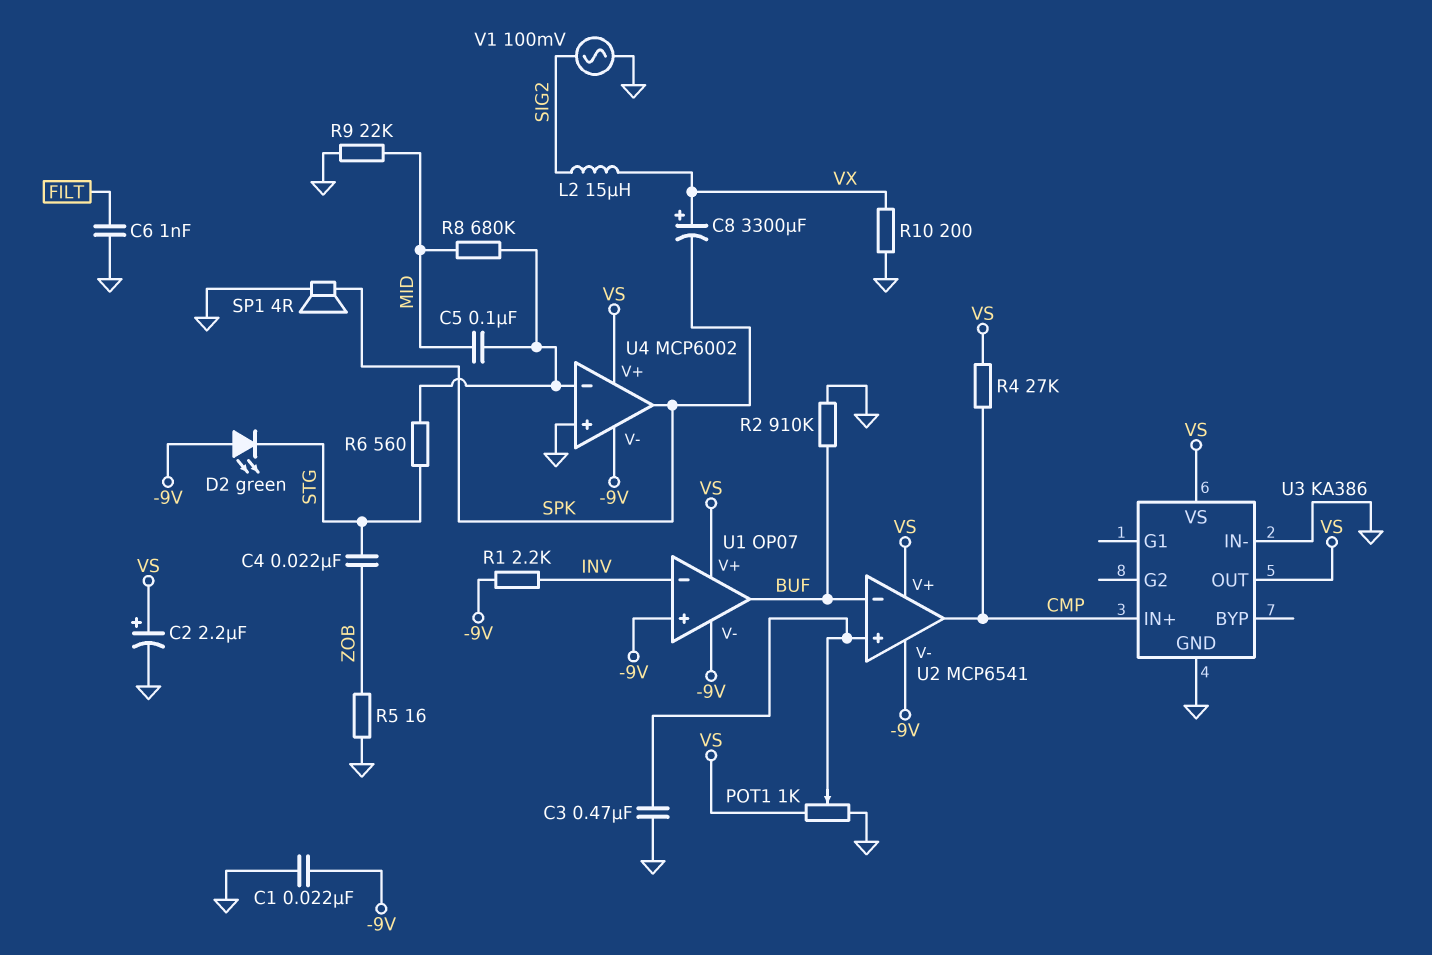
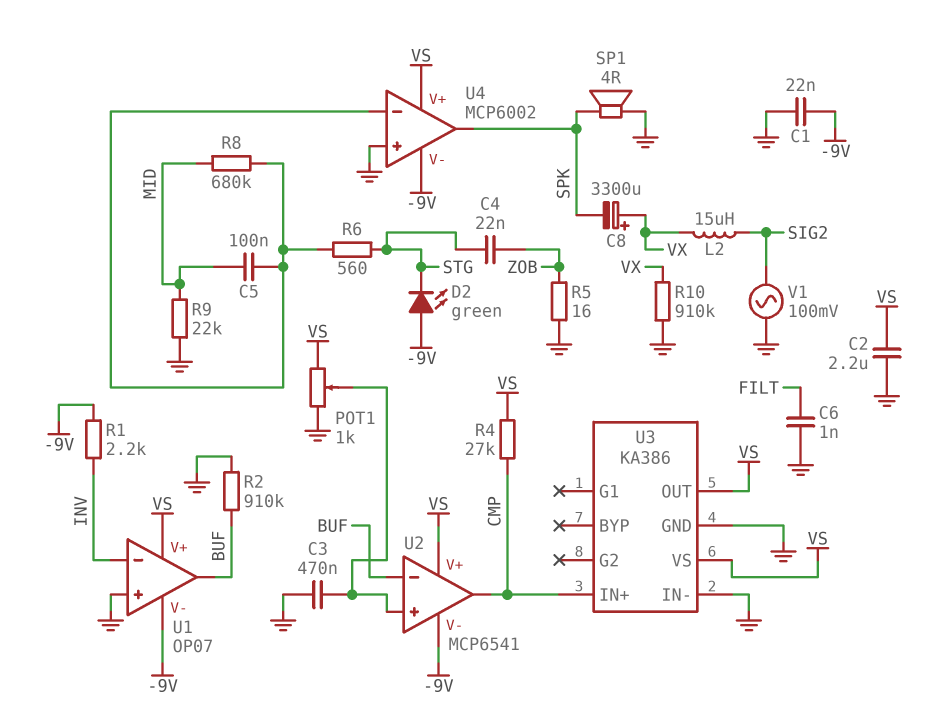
C2: 2.2uF (plus VS, minus GND) -> 2.2uF (GND, VS)
R10: 200 (GND, VX) -> 910k (GND, VX)
U1 pin in+: -9V -> GND

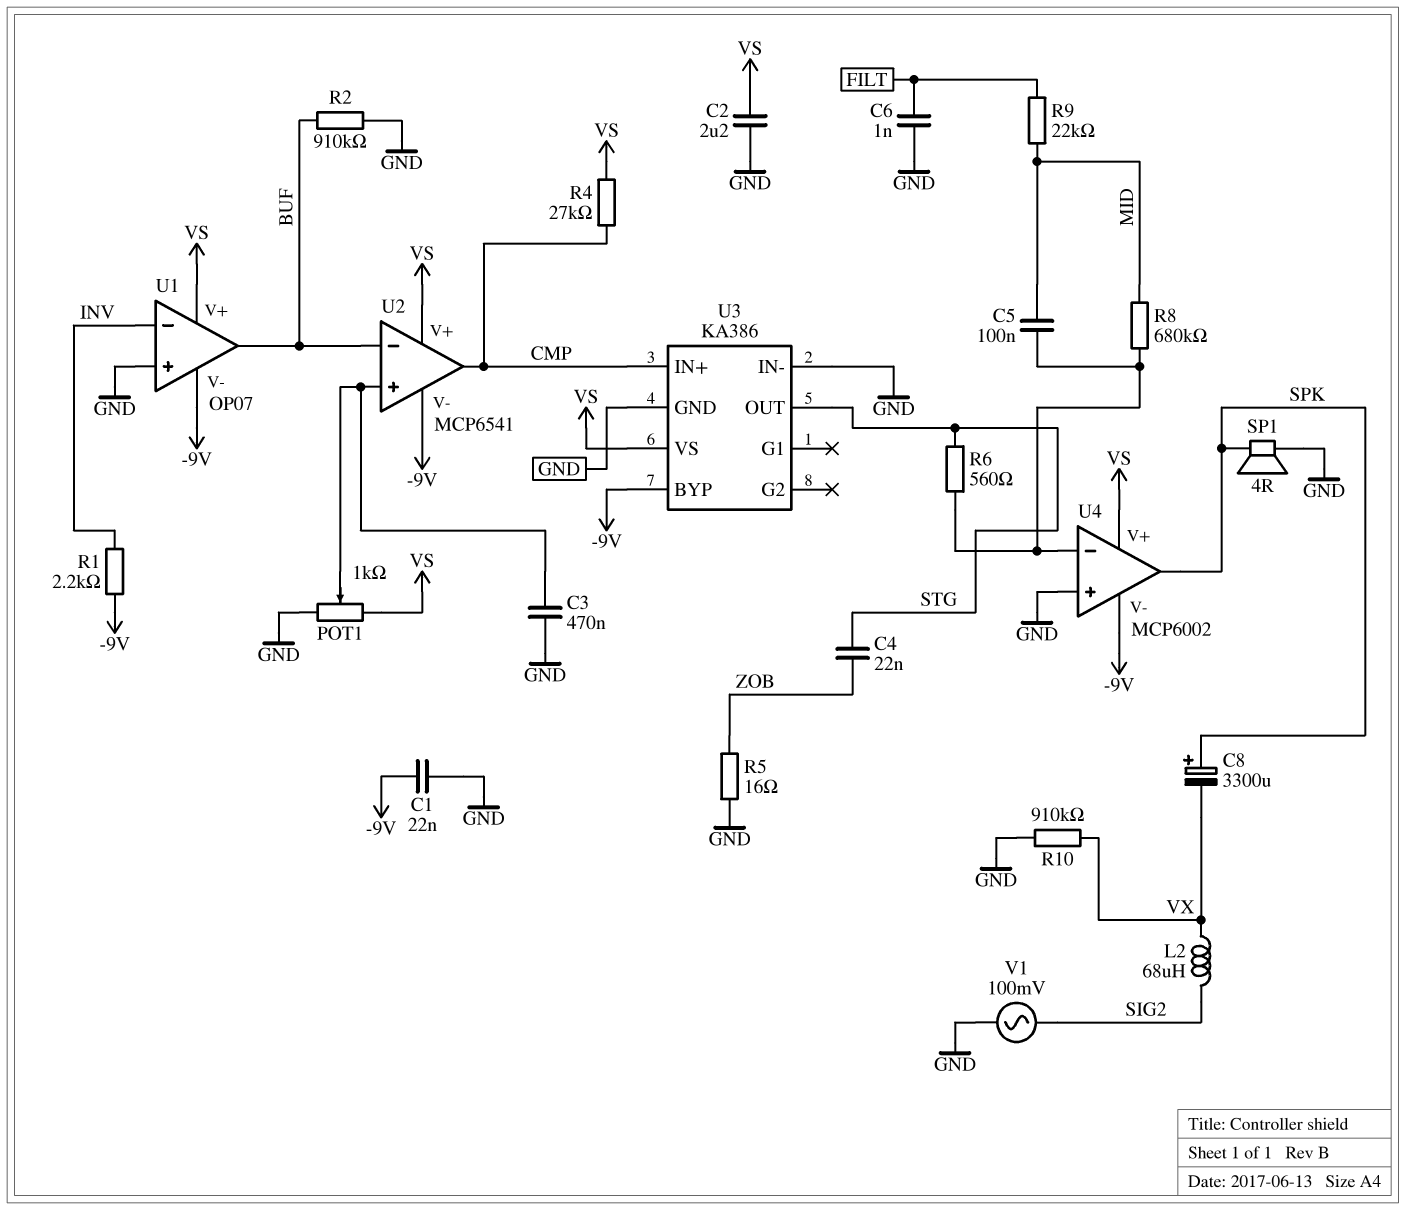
C8: 3300uF (plus VX, minus SPK) -> 3300uF (plus SPK, minus VX)
D2: LED green (A -9V, K STG) -> none
L2: 15uH (SIG2, VX) -> 68uH (SIG2, VX)
R9: 22k (GND, MID) -> 22k (FILT, MID)
U3 pin BYP: none -> -9V
U3 pin OUT: VS -> STG

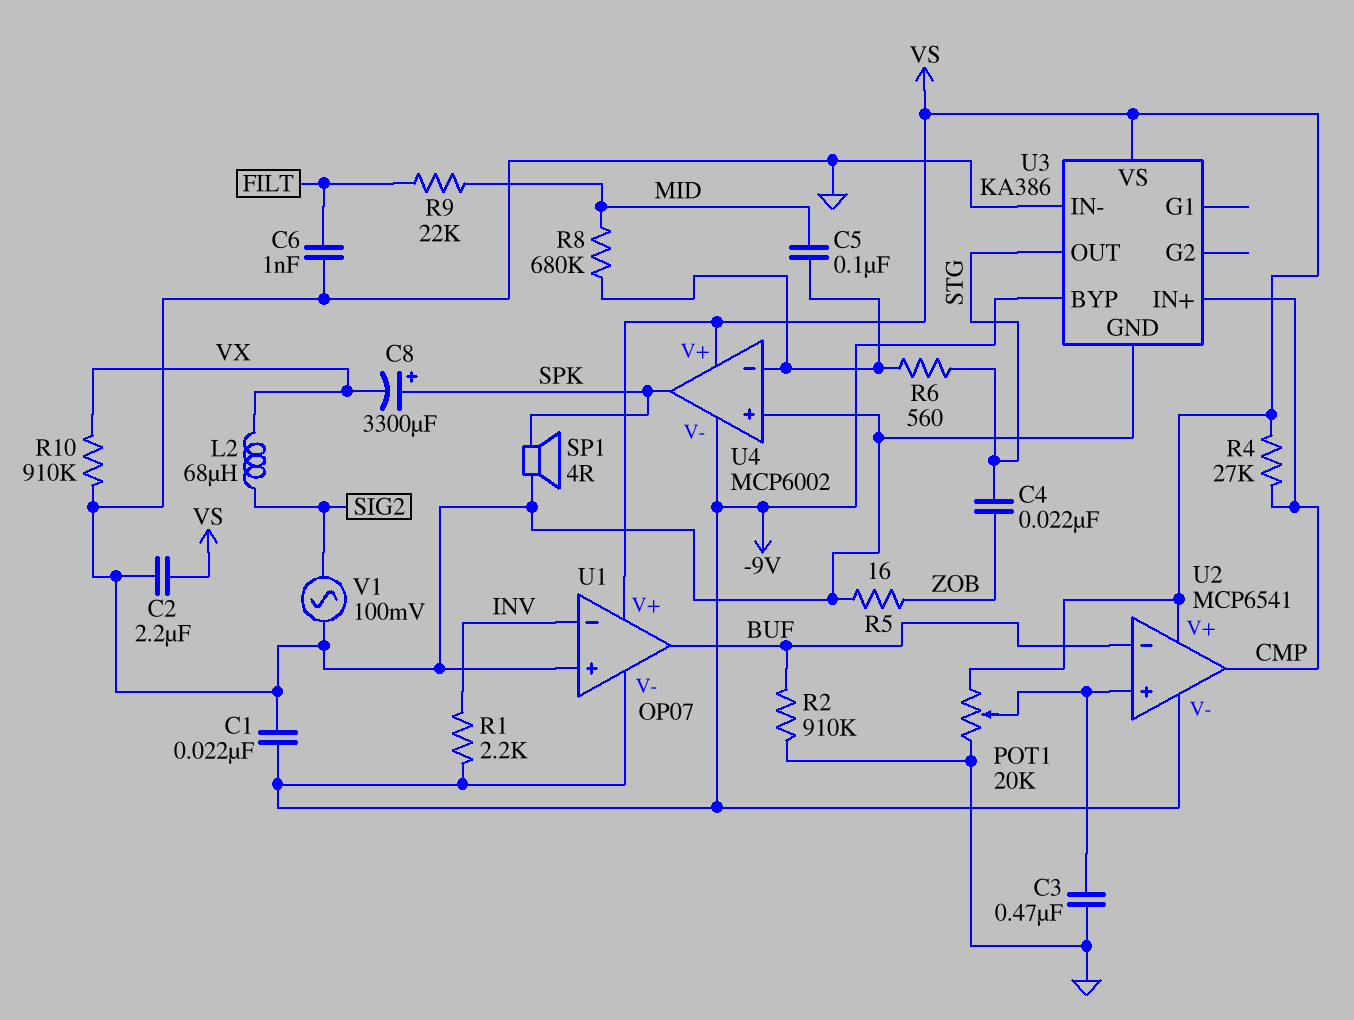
POT1: 1k (GND, VS, wiper U2/in+) -> 20k (GND, VS, wiper U2/in+)

